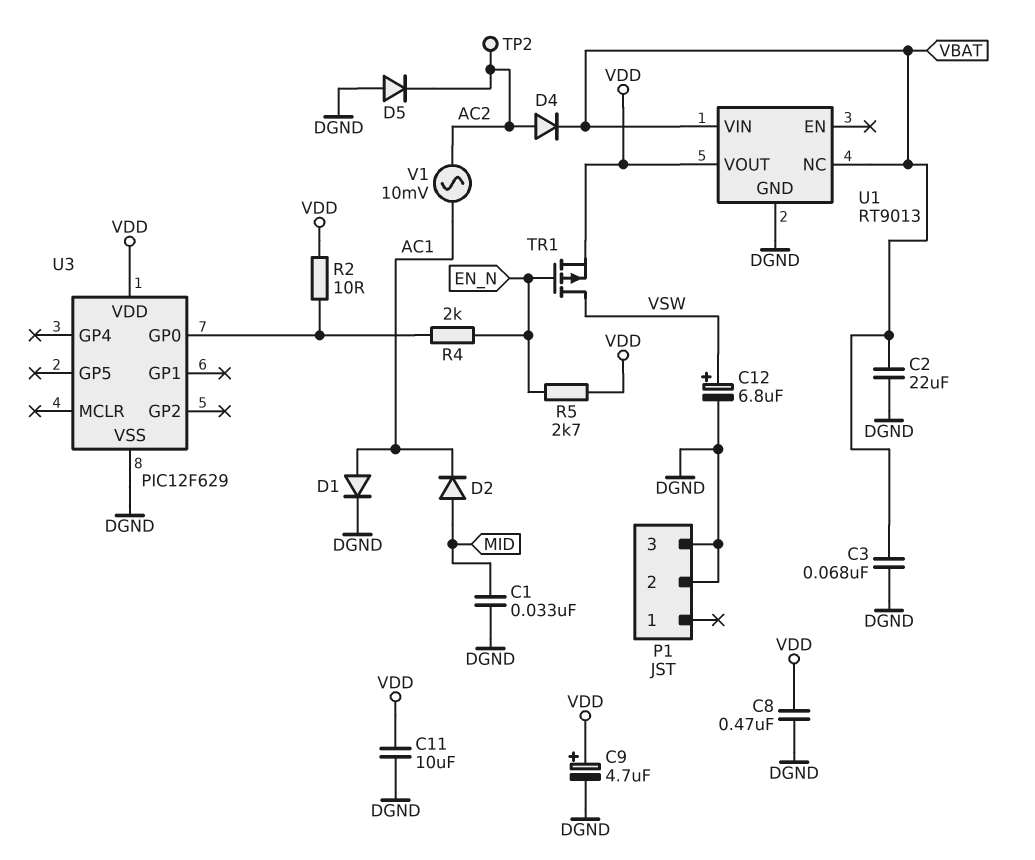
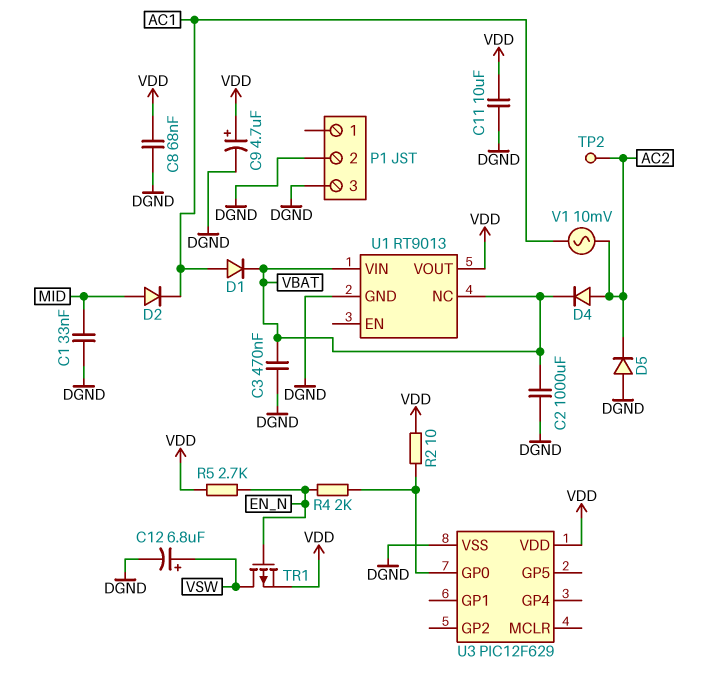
C2: 22uF (DGND, VBAT) -> 1000uF (DGND, VBAT)
C3: 68nF (DGND, VBAT) -> 470nF (DGND, VBAT)
C8: 470nF (DGND, VDD) -> 68nF (DGND, VDD)
D1: diode (A AC1, K DGND) -> diode (A AC1, K VBAT)

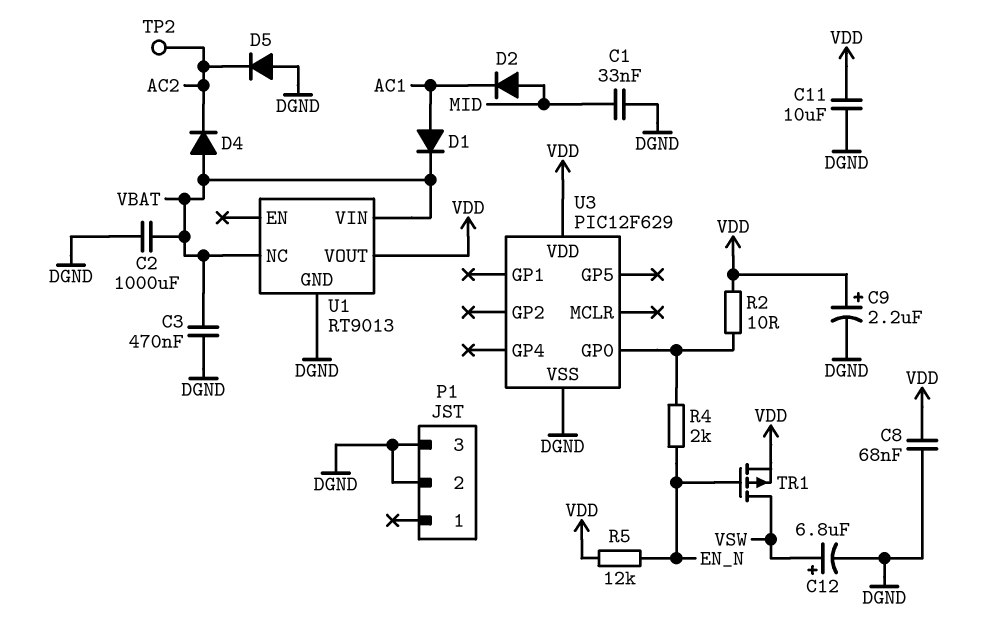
C9: 4.7uF (plus VDD, minus DGND) -> 2.2uF (plus VDD, minus DGND)
D4: diode (A AC2, K VBAT) -> diode (A VBAT, K AC2)
R5: 2.7k (EN_N, VDD) -> 12k (EN_N, VDD)
V1: AC 10mV (AC1, AC2) -> none

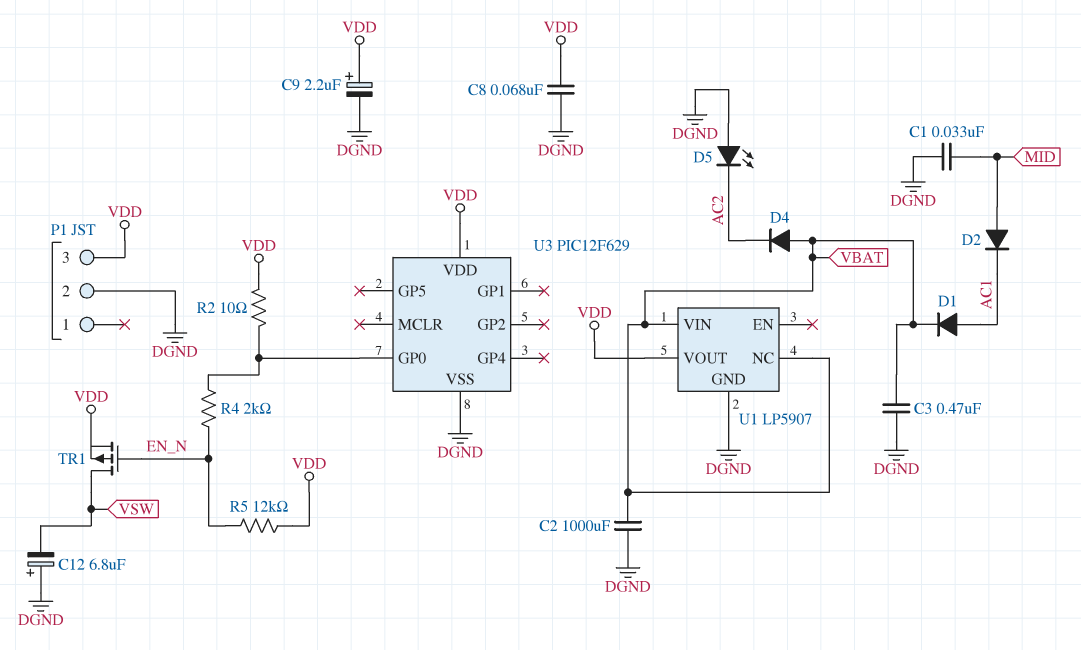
C11: 10uF (DGND, VDD) -> none
C12: 6.8uF (plus VSW, minus DGND) -> 6.8uF (plus DGND, minus VSW)
D5: diode (A DGND, K AC2) -> LED (A DGND, K AC2)
P1 pin 3: DGND -> VDD
TP2: test point (AC2) -> none
U1: RT9013 -> LP5907

